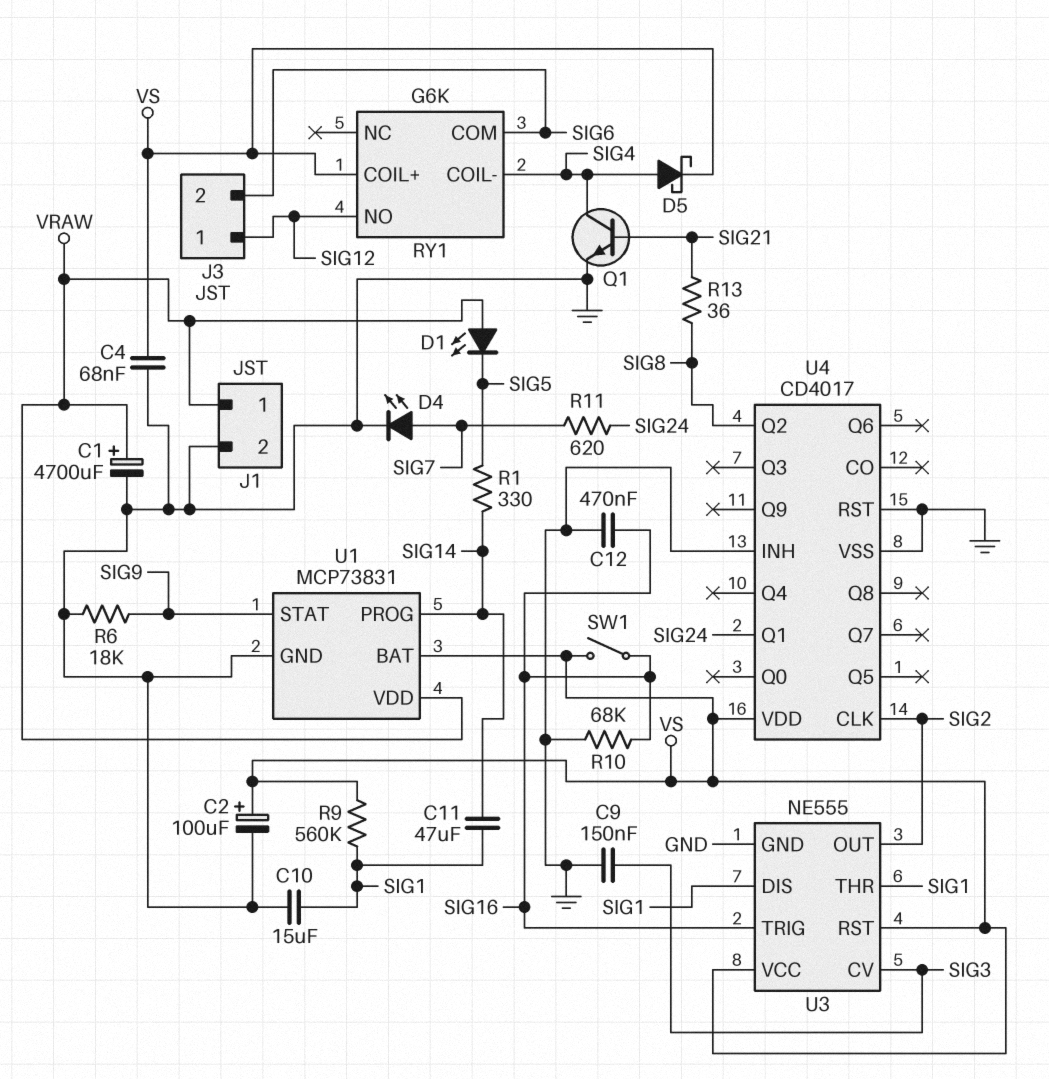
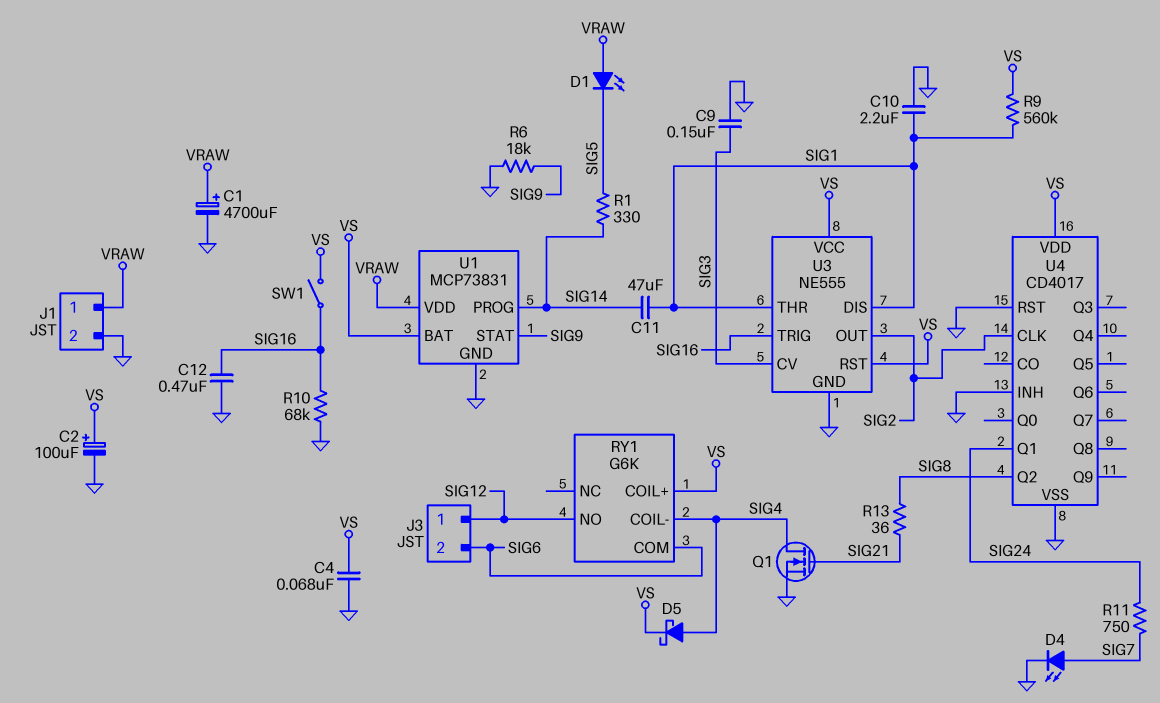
C10: 15uF (GND, SIG1) -> 2.2uF (GND, SIG1)
Q1: NPN (B SIG21, C SIG4, E GND) -> NMOS (G SIG21, D SIG4, S GND)
R11: 620 (SIG7, SIG24) -> 750 (SIG7, SIG24)

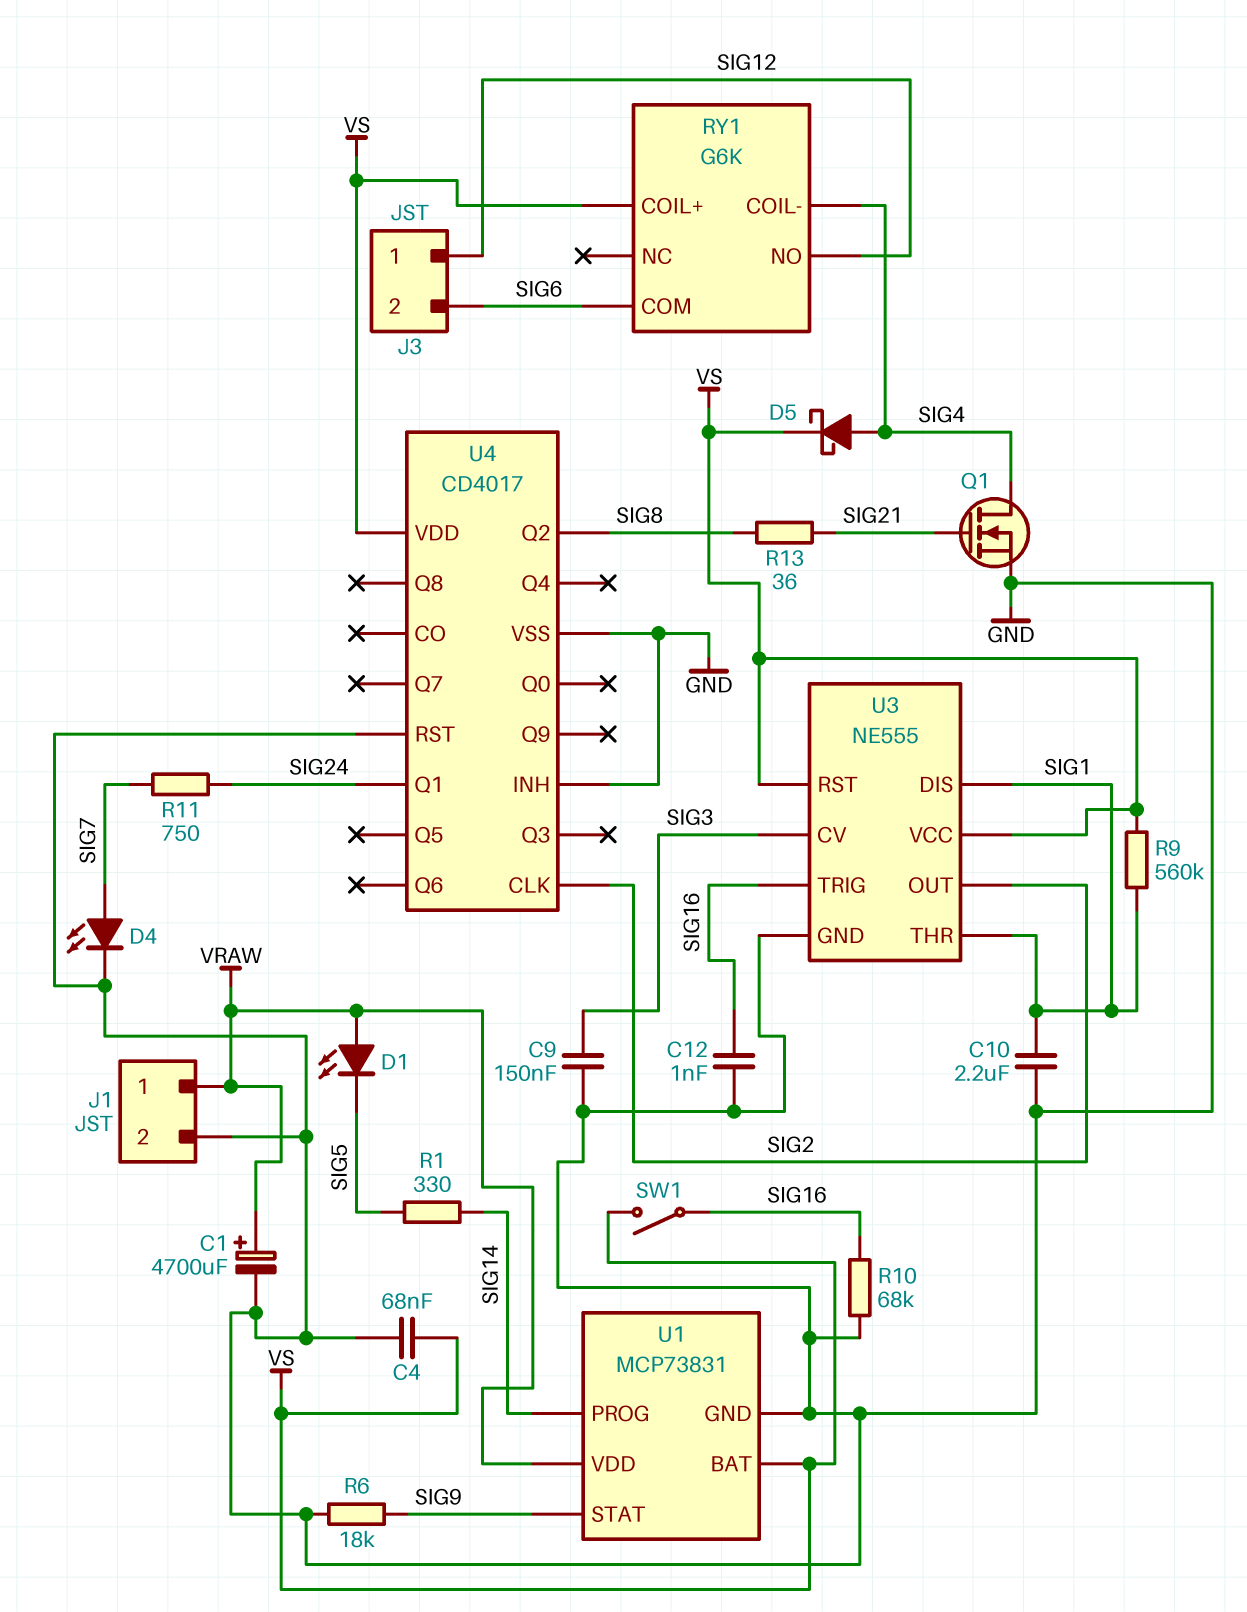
C2: 100uF (plus VS, minus GND) -> none
C11: 47uF (SIG1, SIG14) -> none
C12: 470nF (GND, SIG16) -> 1nF (GND, SIG16)

